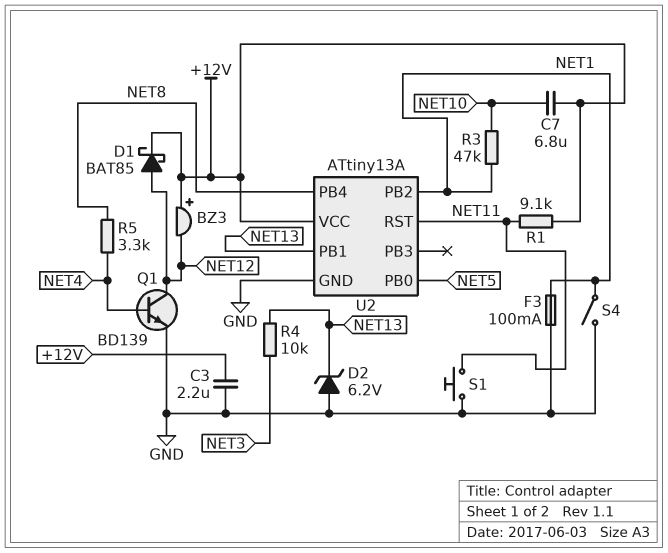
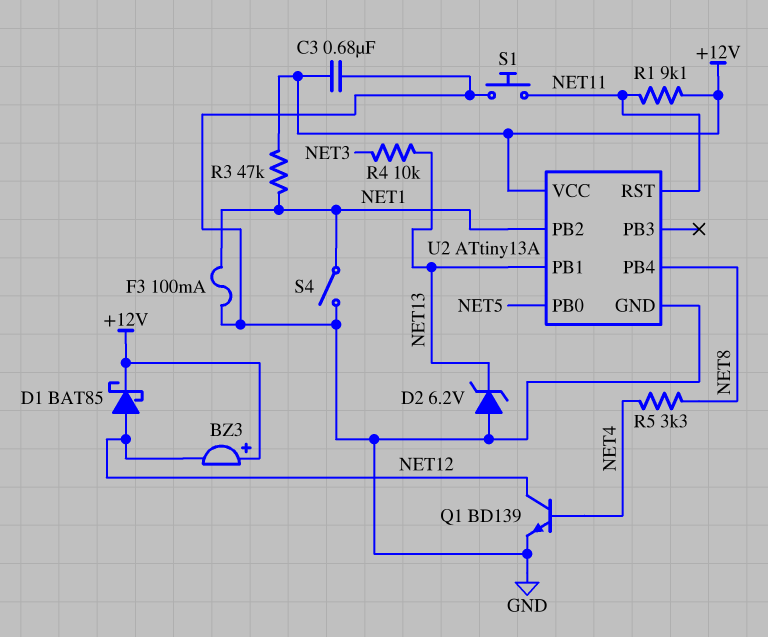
C3: 2.2uF (+12V, GND) -> 680nF (+12V, GND)
C7: 6.8uF (+12V, NET10) -> none
R3: 47k (NET1, NET10) -> 47k (+12V, NET1)

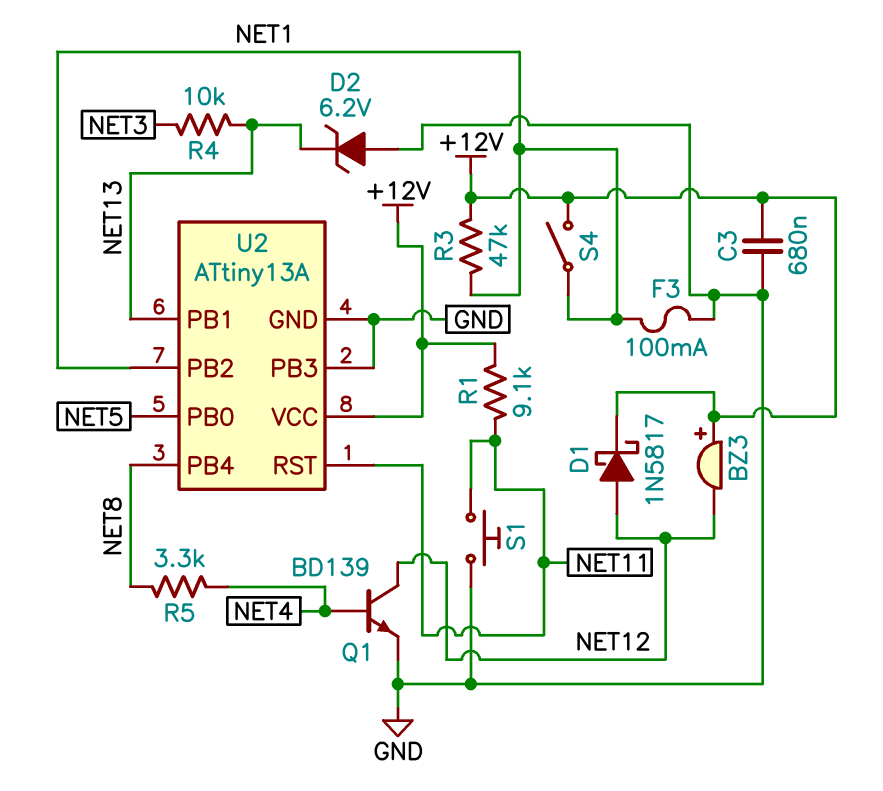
D1: schottky BAT85 (A NET12, K +12V) -> schottky 1N5817 (A NET12, K +12V)
S4: switch (GND, NET1) -> switch (+12V, NET1)
U2 pin PB3: none -> GND

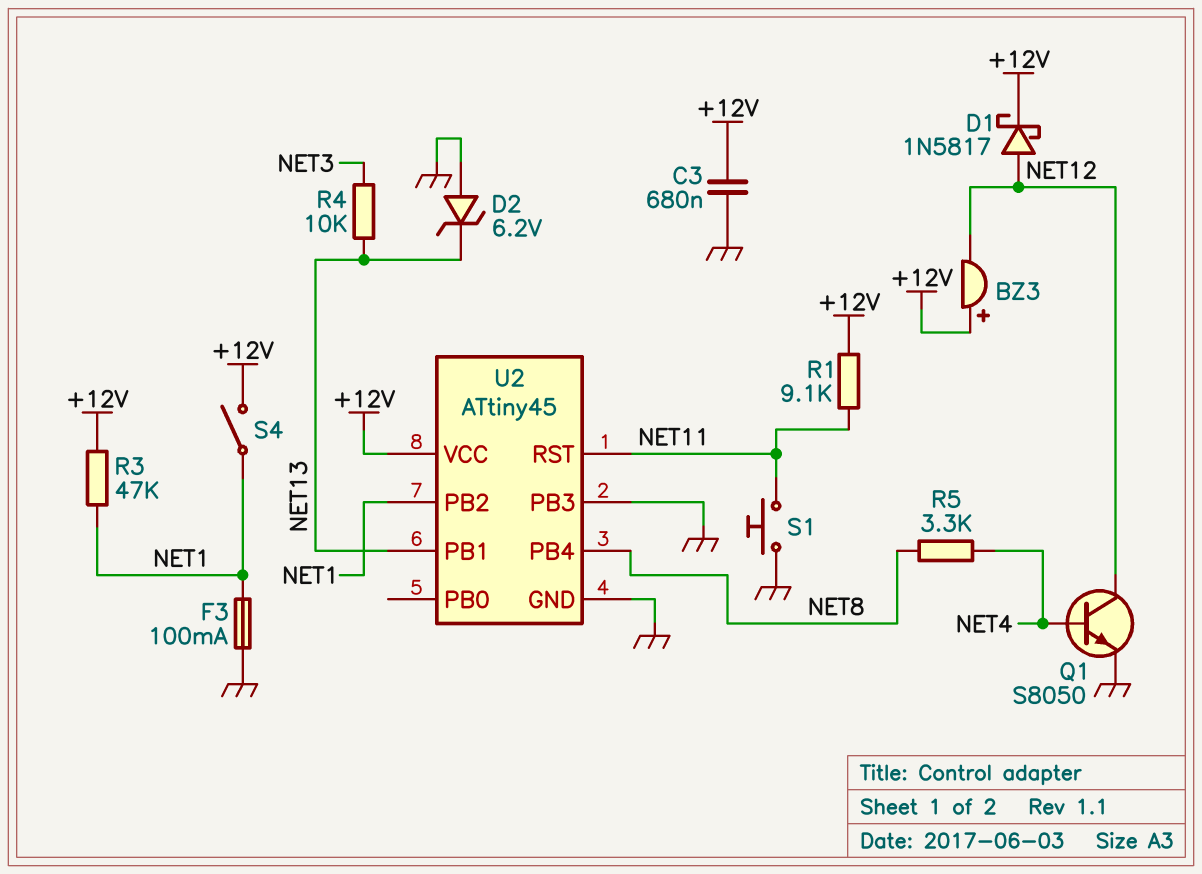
Q1: NPN BD139 (B NET4, C NET12, E GND) -> NPN S8050 (B NET4, C NET12, E GND)
U2: ATtiny13A -> ATtiny45
U2 pin PB0: NET5 -> none

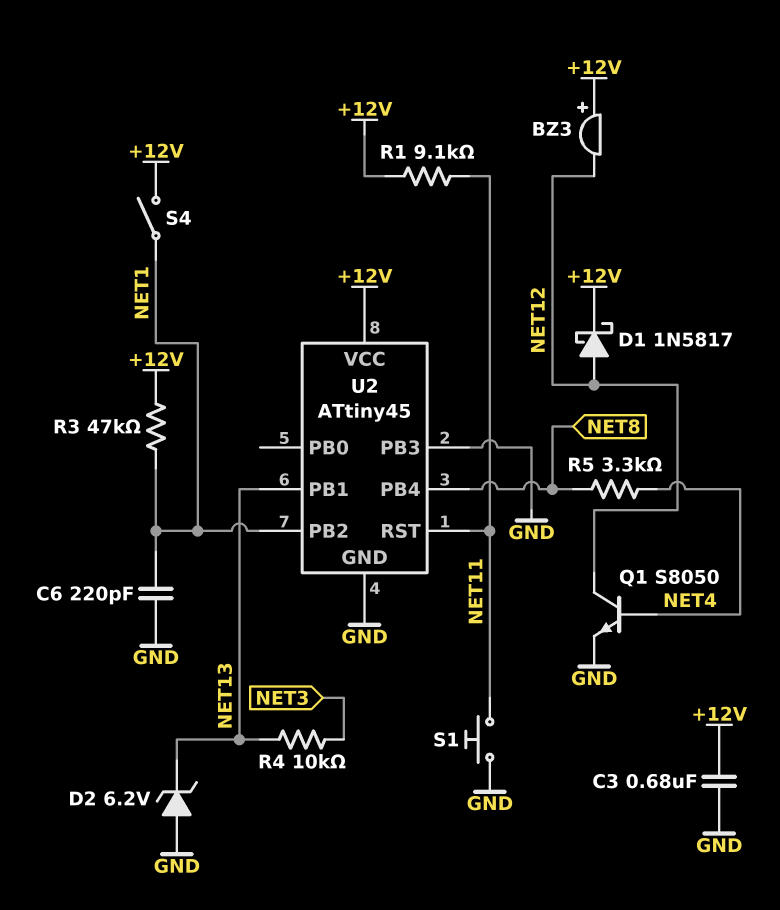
C6: none -> 220pF (GND, NET1)
F3: 100mA (GND, NET1) -> none

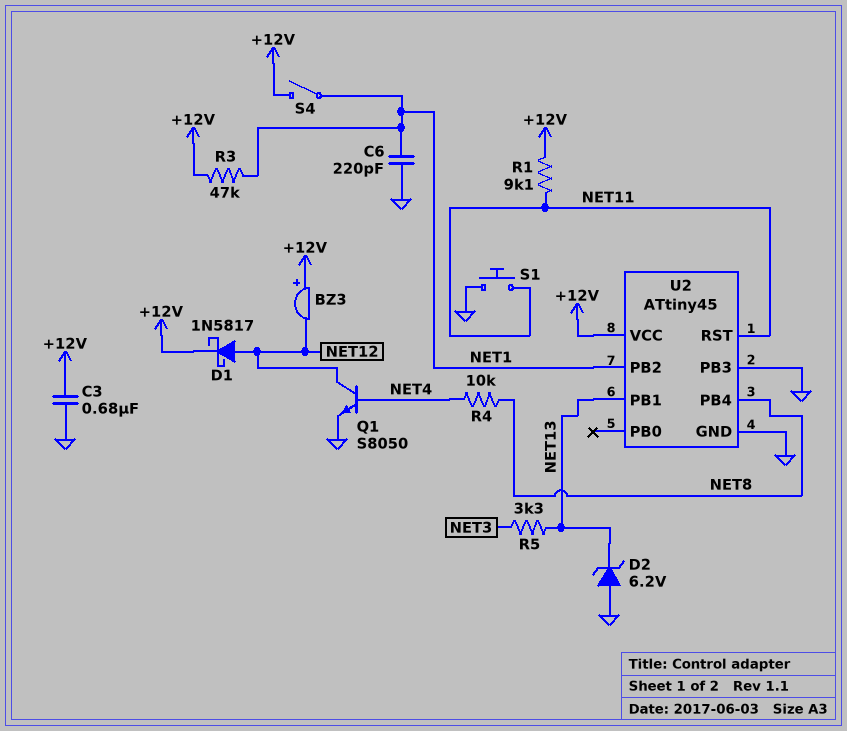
R4: 10k (NET3, NET13) -> 10k (NET4, NET8)
R5: 3.3k (NET4, NET8) -> 3.3k (NET3, NET13)

